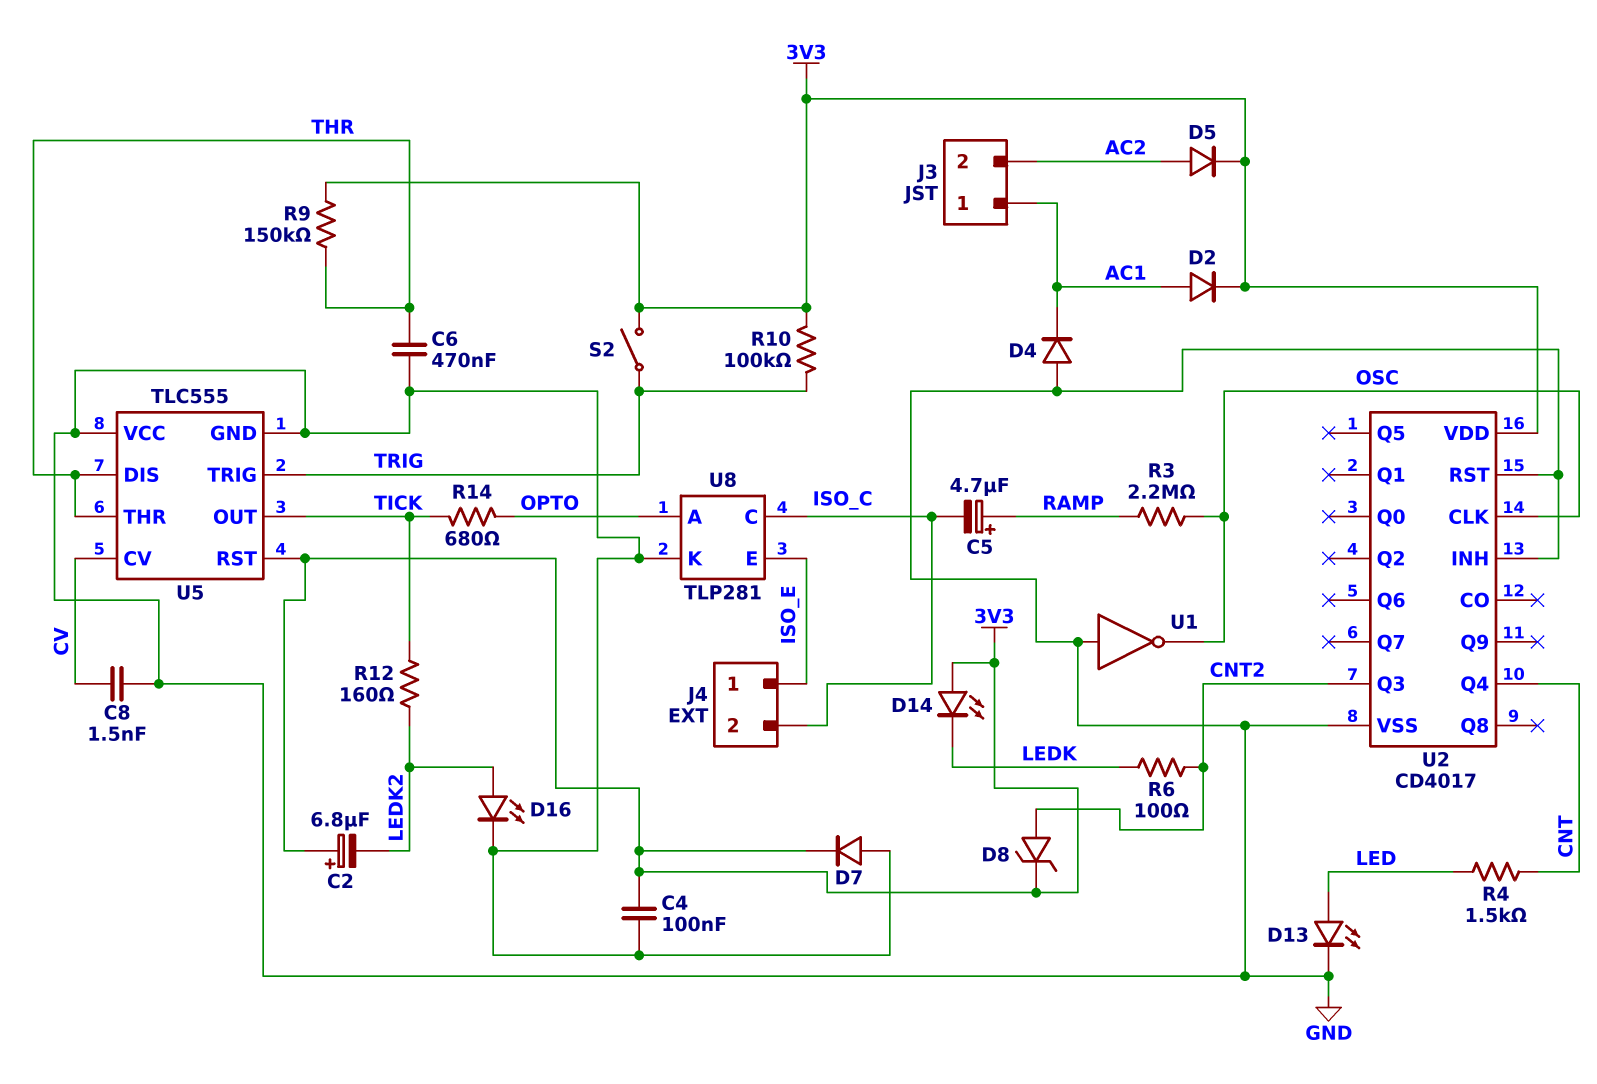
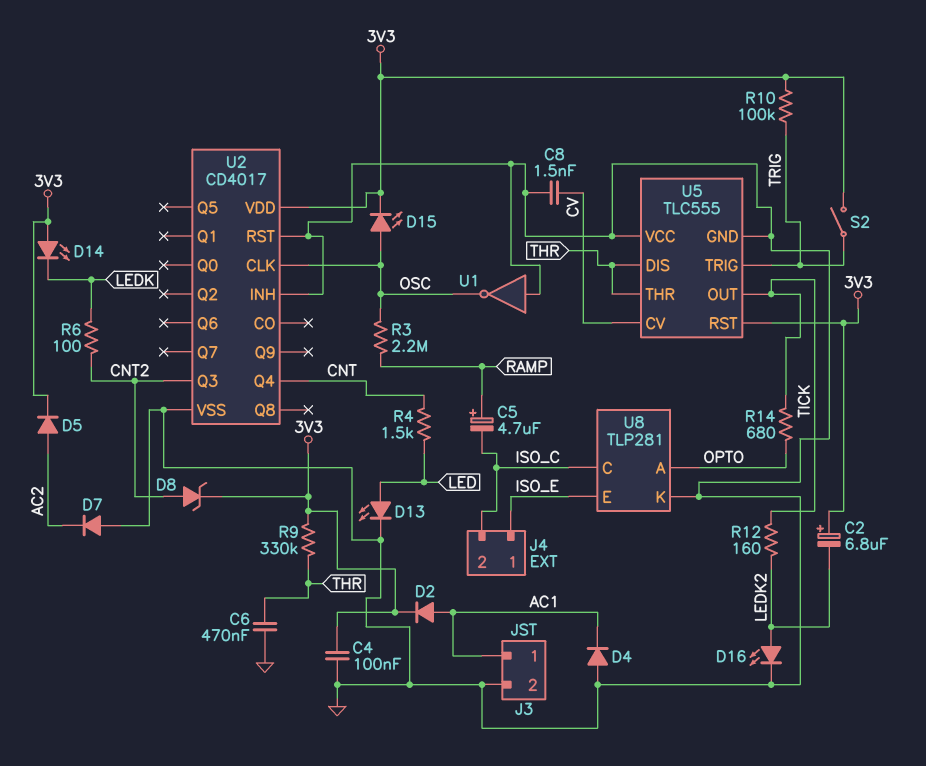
D7: diode (A GND, K 3V3) -> diode (A GND, K AC2)
D15: none -> LED (A OSC, K 3V3)
J3 pin 2: AC2 -> GND
R9: 150k (3V3, THR) -> 330k (3V3, THR)

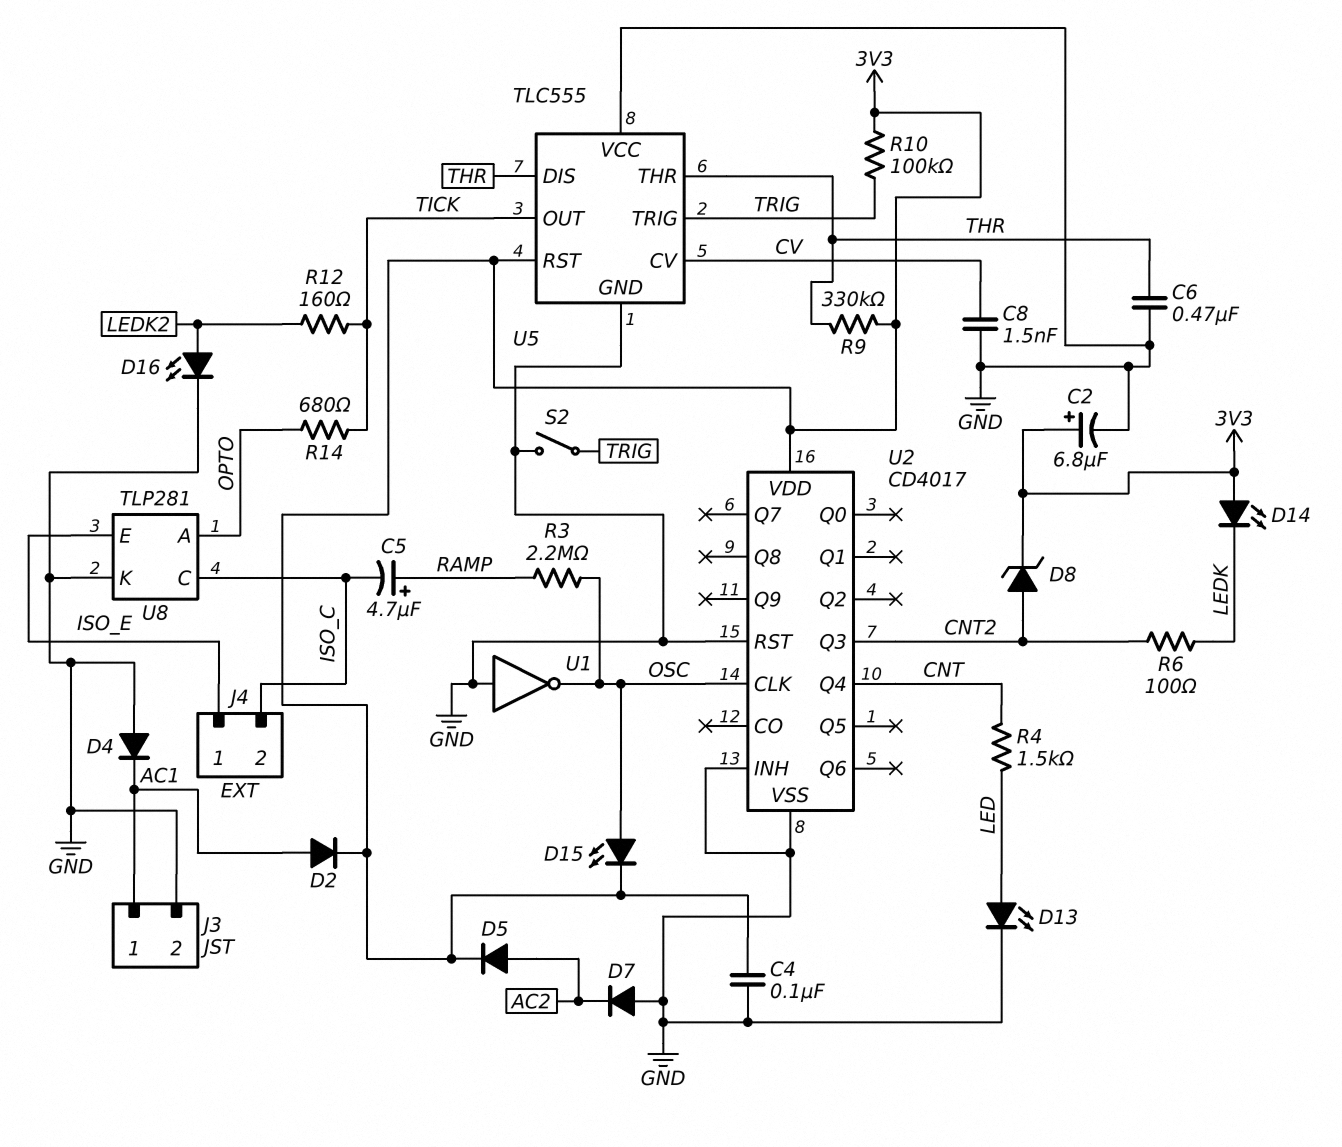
C2: 6.8uF (plus 3V3, minus LEDK2) -> 6.8uF (plus 3V3, minus GND)
S2: switch (3V3, TRIG) -> switch (GND, TRIG)

